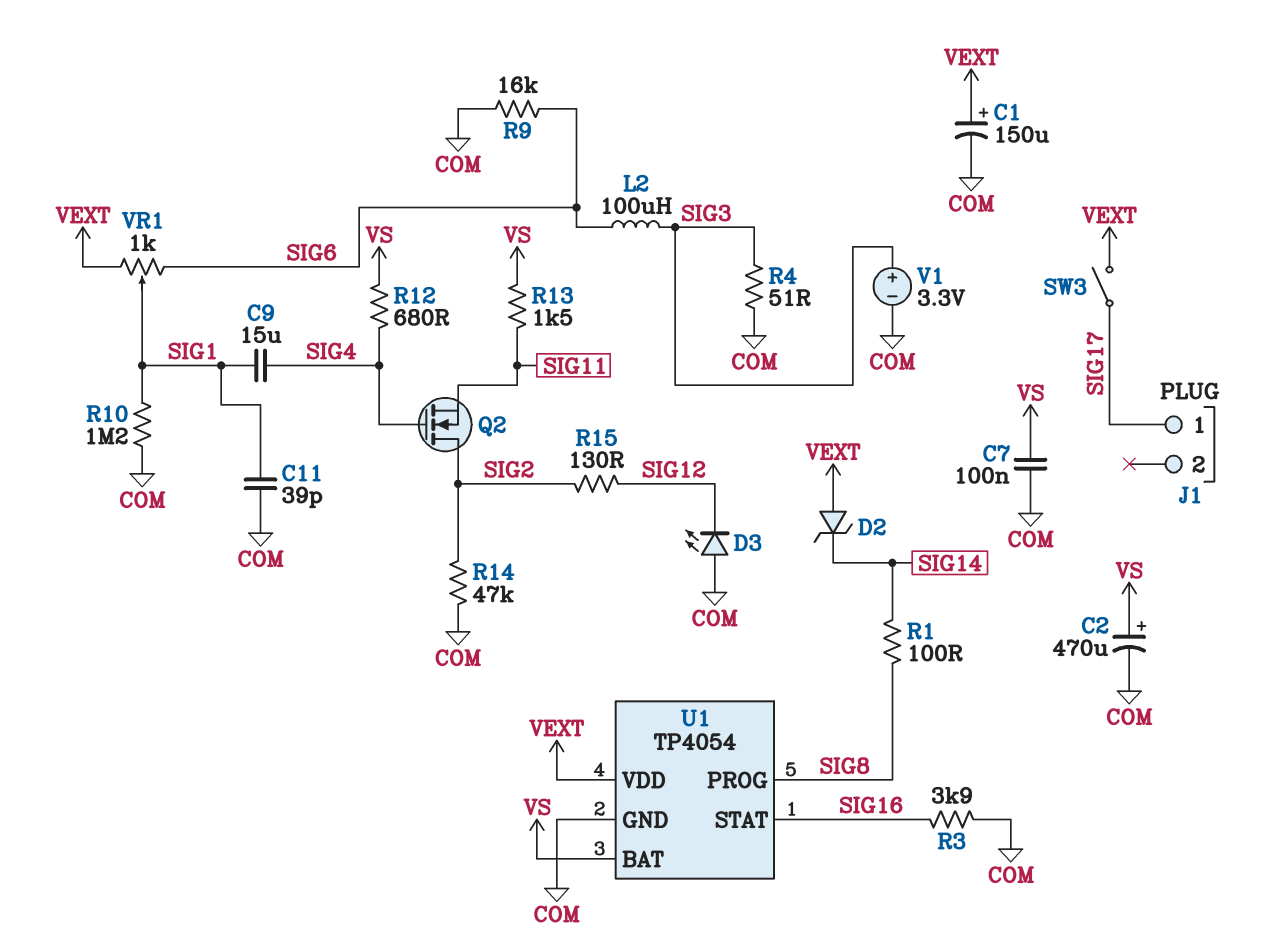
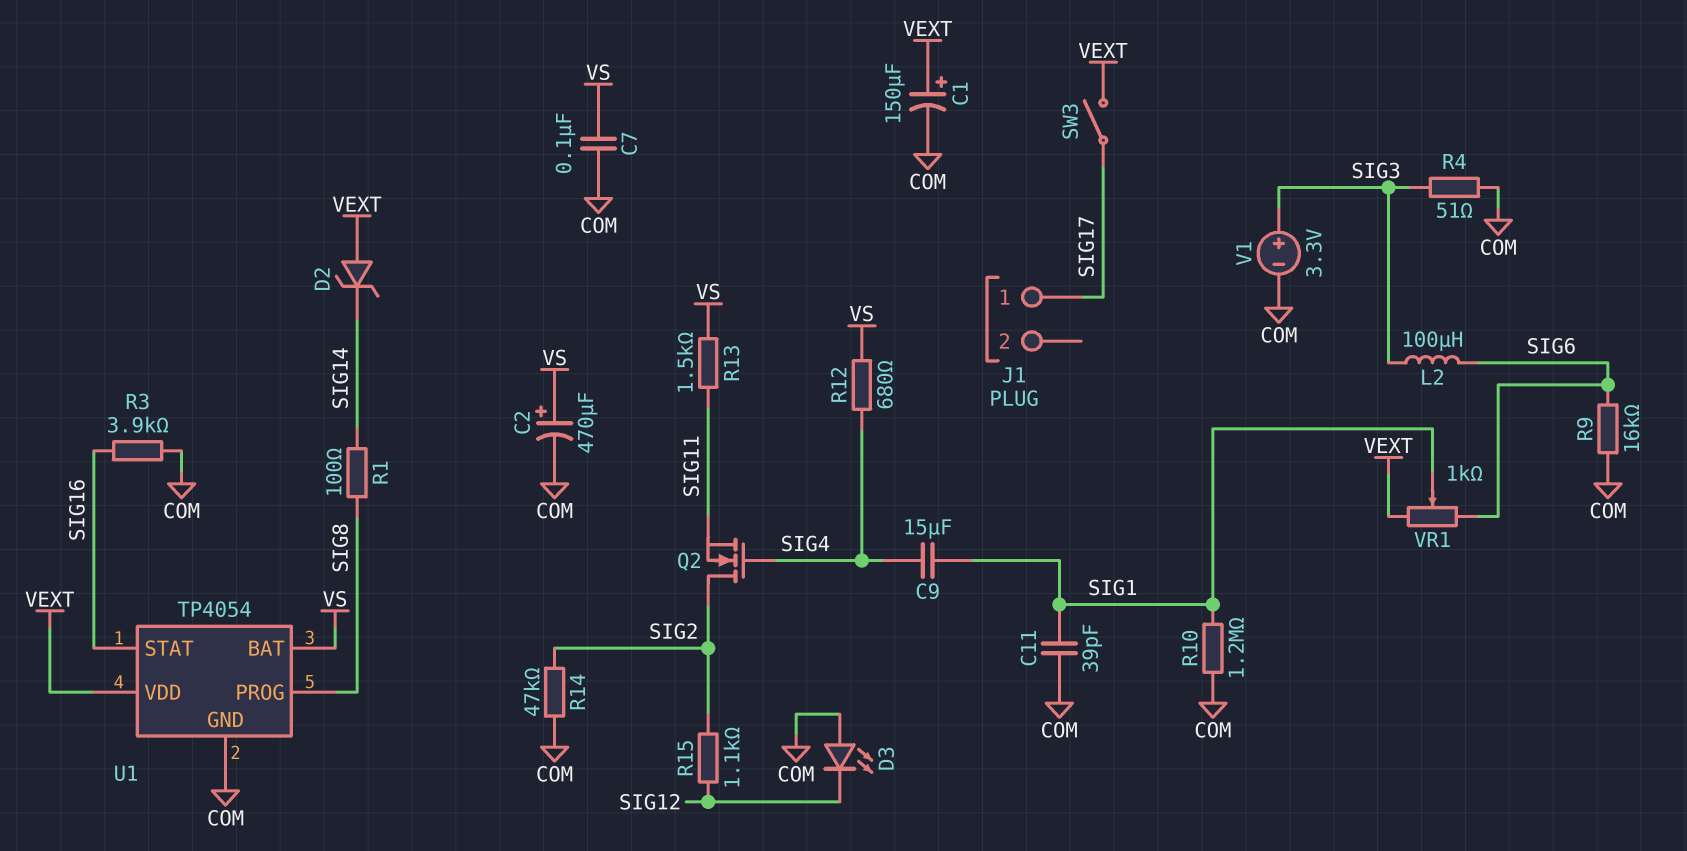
R15: 130 (SIG2, SIG12) -> 1.1k (SIG2, SIG12)

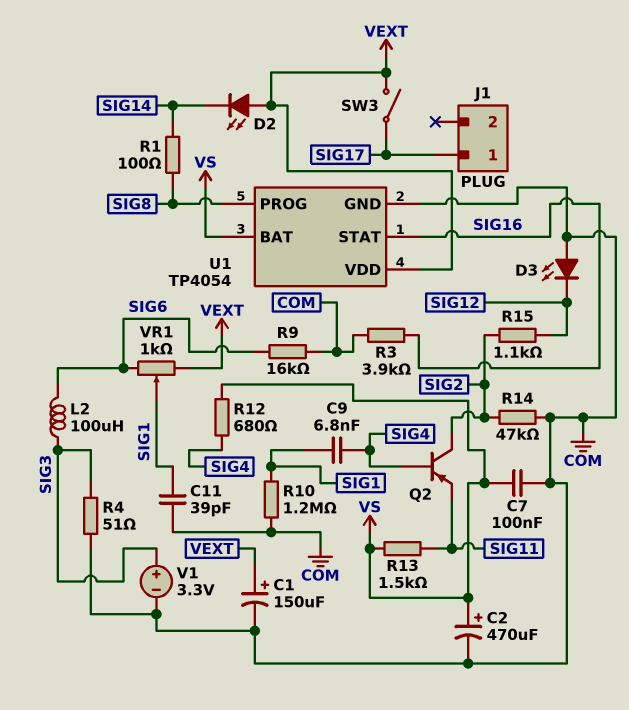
C9: 15uF (SIG1, SIG4) -> 6.8nF (SIG1, SIG4)
D2: zener (A VEXT, K SIG14) -> LED (A VEXT, K SIG14)
Q2: NMOS (G SIG4, D SIG2, S SIG11) -> PNP (B SIG4, C SIG2, E SIG11)

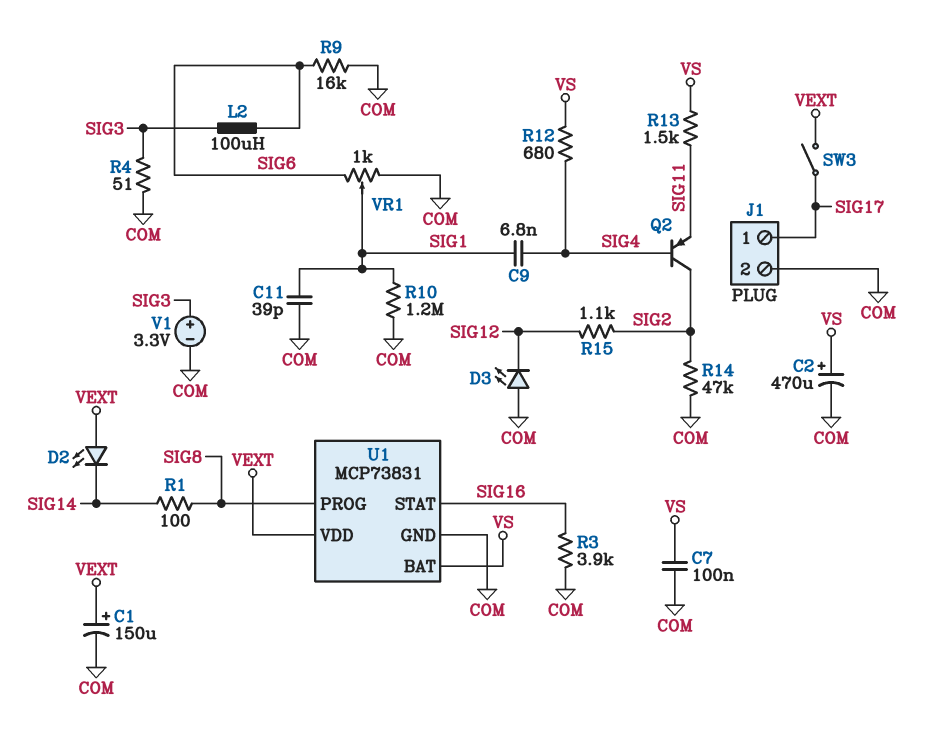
J1 pin 2: none -> COM
U1: TP4054 -> MCP73831
VR1: 1k (SIG6, VEXT, wiper SIG1) -> 1k (COM, SIG6, wiper SIG1)

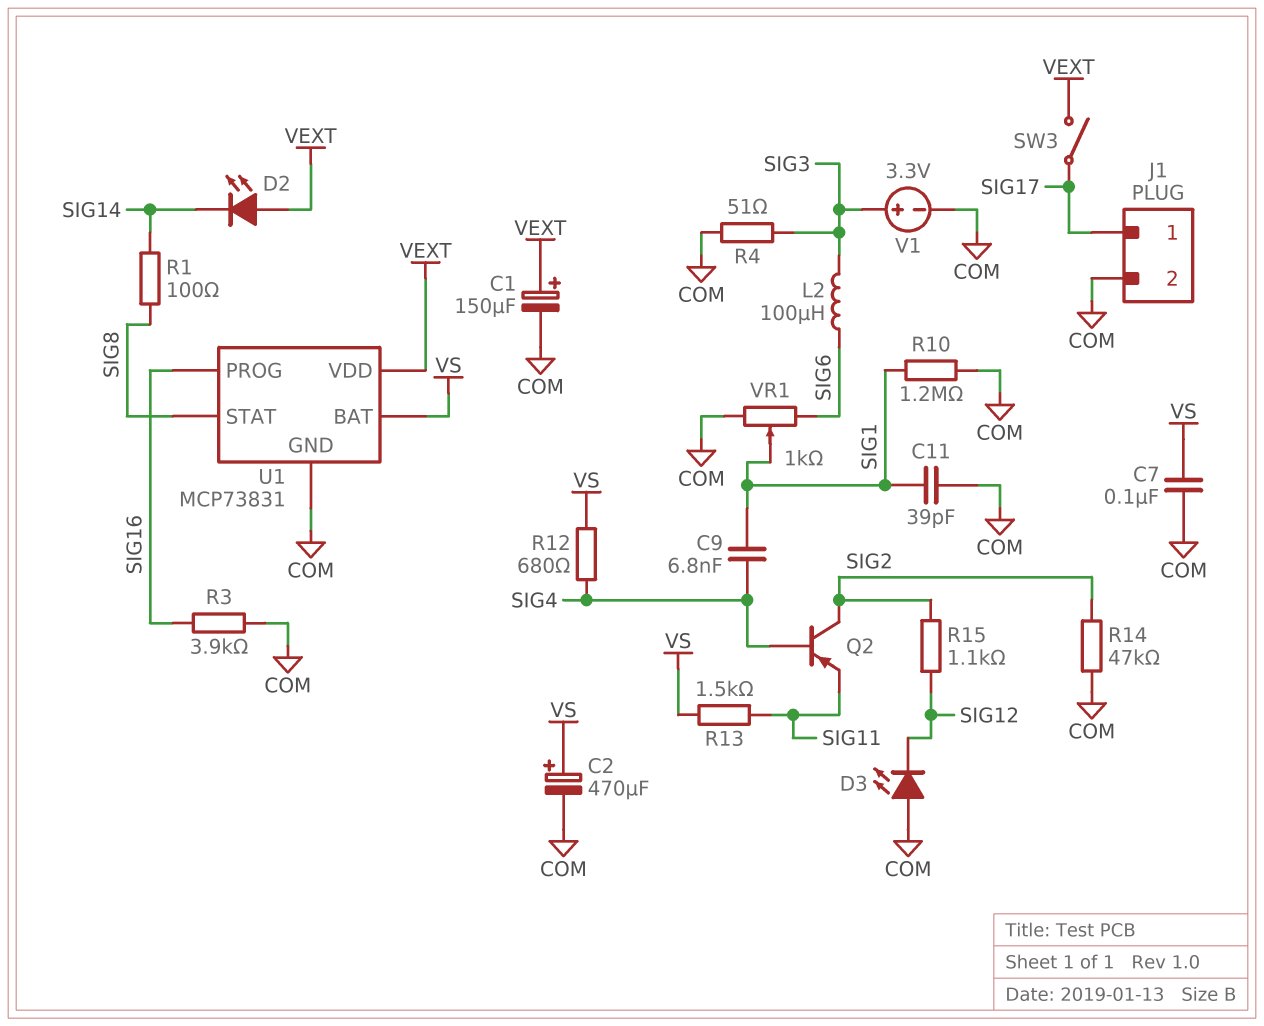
R9: 16k (COM, SIG6) -> none
U1 pin PROG: SIG8 -> SIG16
U1 pin STAT: SIG16 -> SIG8

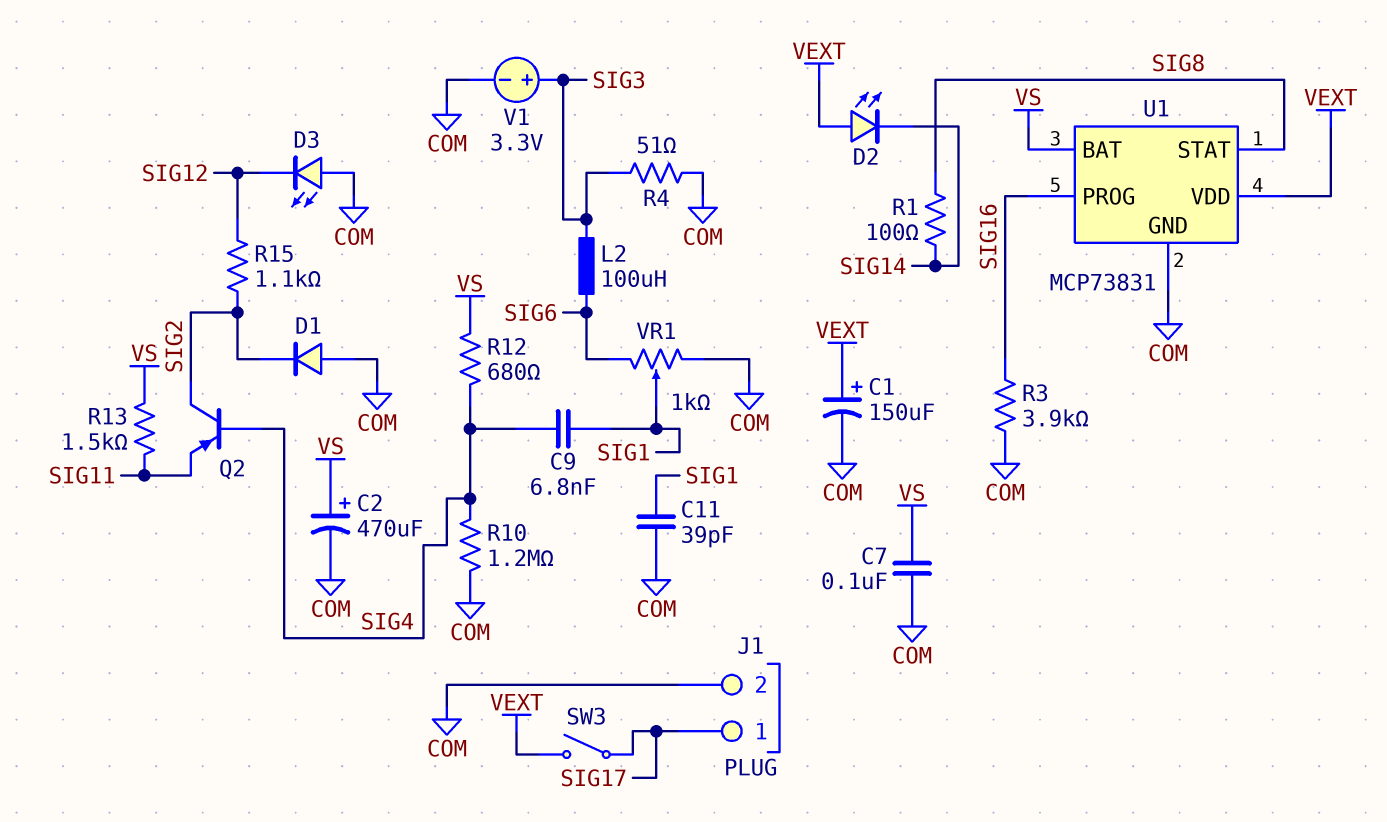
D1: none -> diode (A COM, K SIG2)
R10: 1.2M (COM, SIG1) -> 1.2M (COM, SIG4)
R14: 47k (COM, SIG2) -> none

